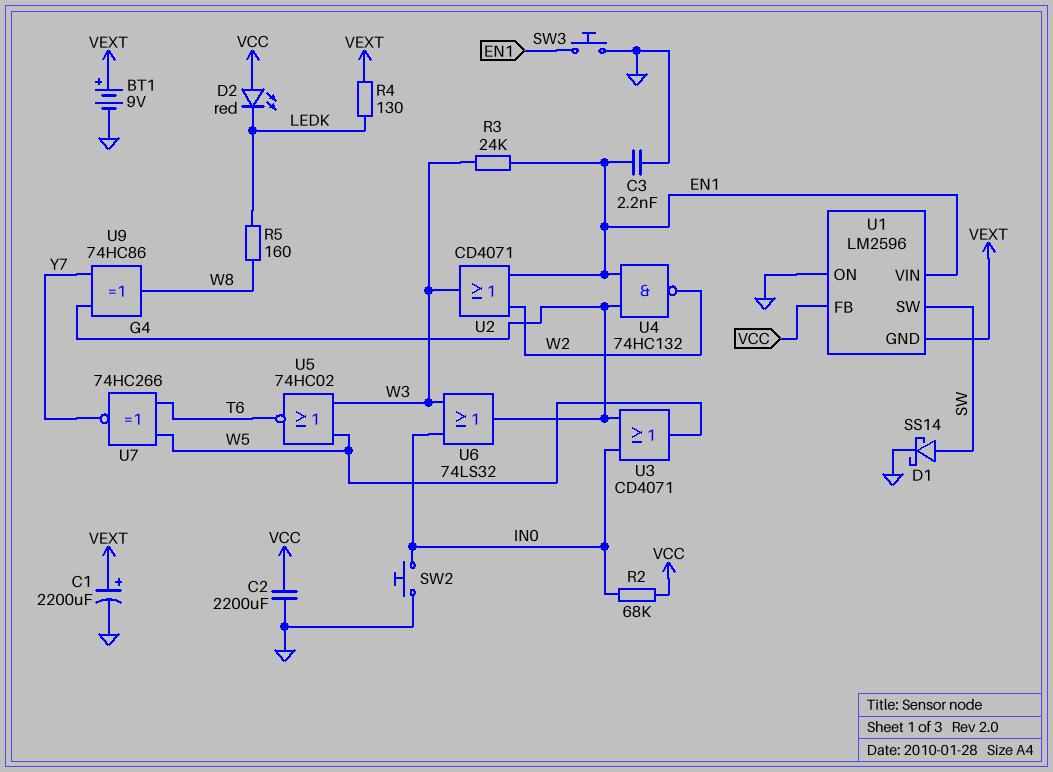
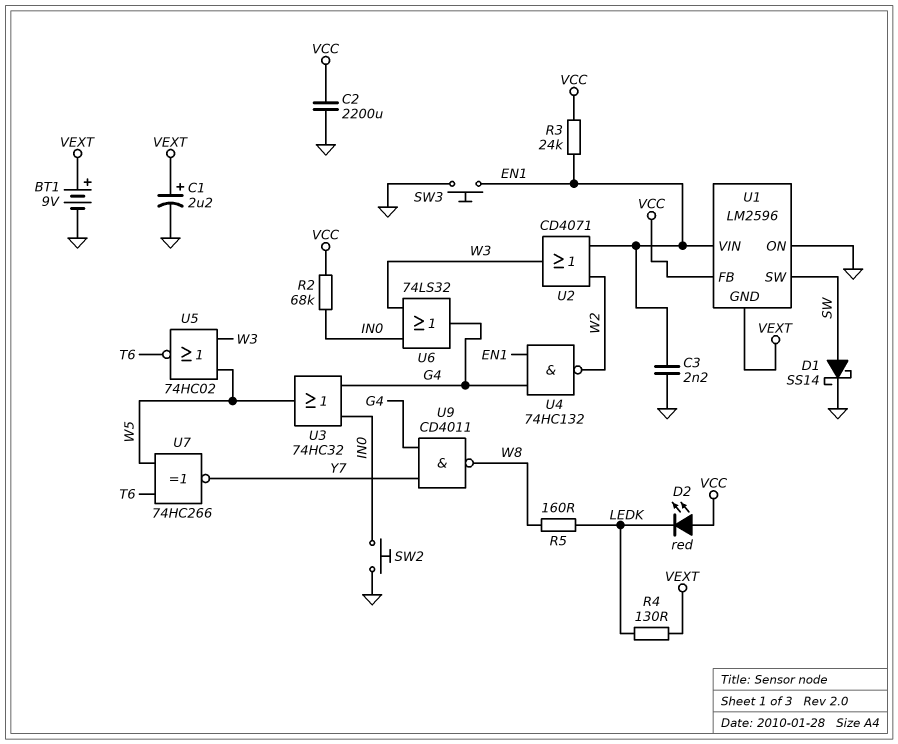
C1: 2200uF (plus VEXT, minus GND) -> 2.2uF (plus VEXT, minus GND)
R3: 24k (EN1, W3) -> 24k (EN1, VCC)
U3: OR CD4071 (in G4, in IN0, out W5) -> OR 74HC32 (in G4, in IN0, out W5)
U9: XOR 74HC86 (in G4, in Y7, out W8) -> NAND CD4011 (in G4, in Y7, out W8)

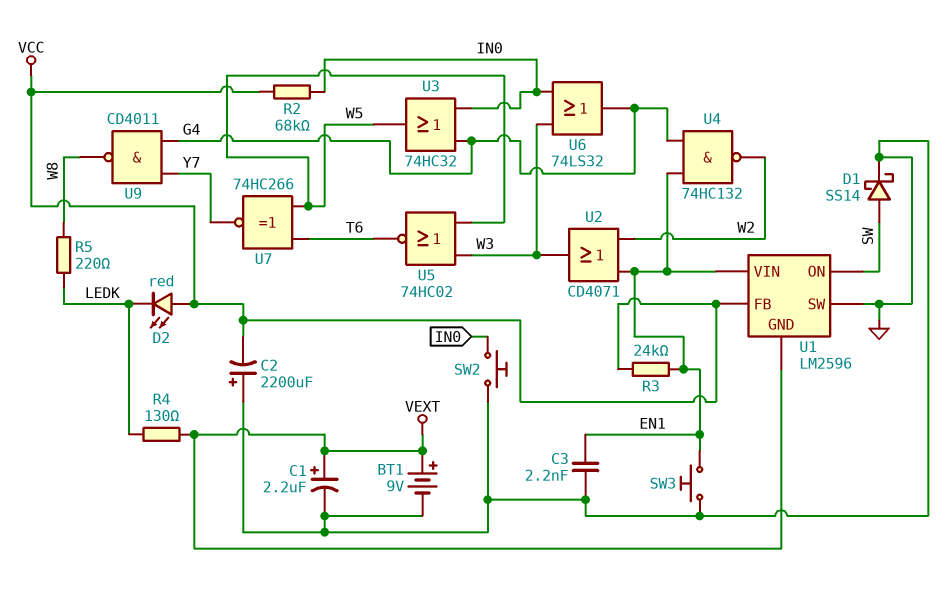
C2: 2200uF (GND, VCC) -> 2200uF (plus GND, minus VCC)
R5: 160 (LEDK, W8) -> 220 (LEDK, W8)
U1 pin ON: GND -> SW
U1 pin SW: SW -> GND

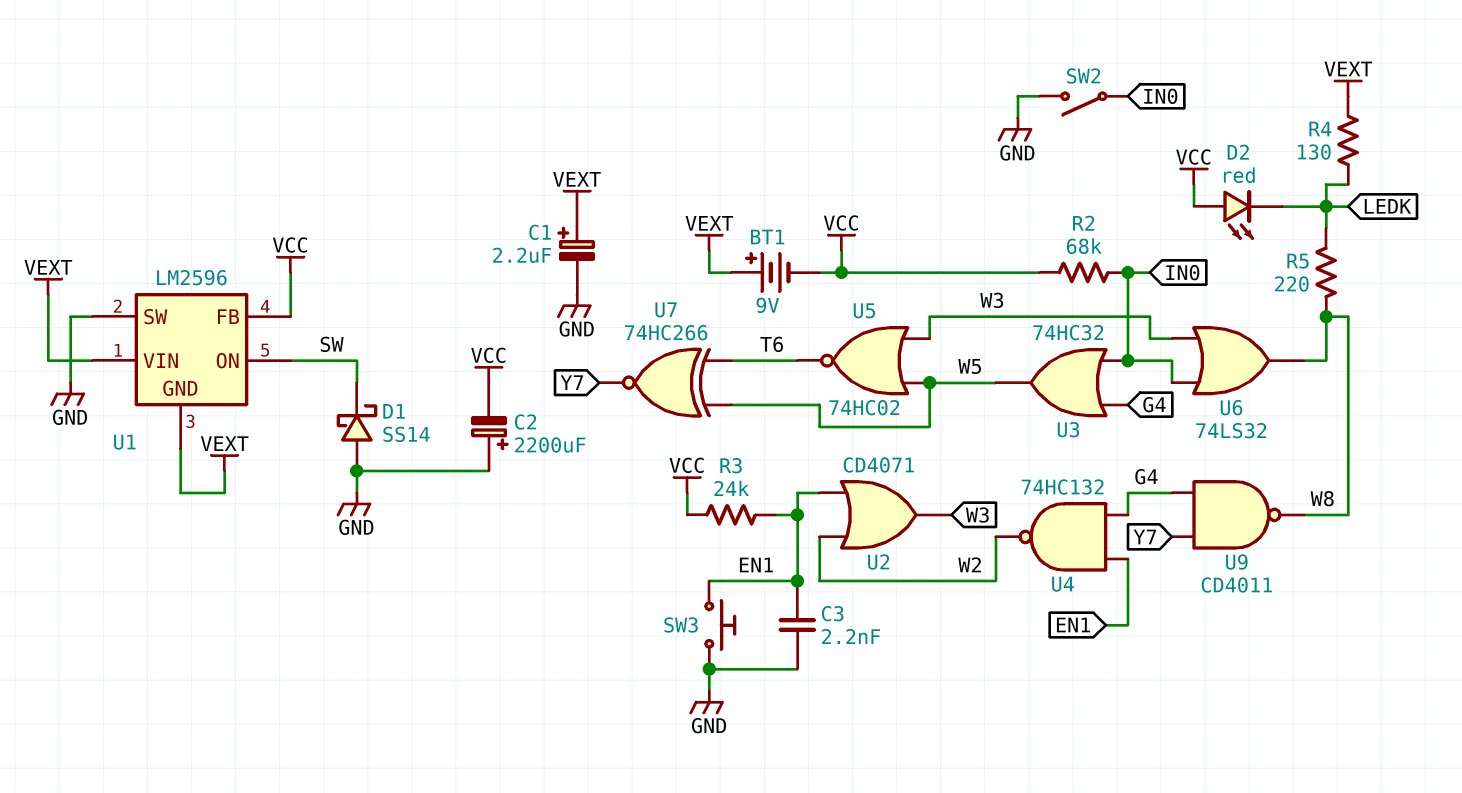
BT1: 9V (plus VEXT, minus GND) -> 9V (plus VEXT, minus VCC)
D1: schottky SS14 (A SW, K GND) -> schottky SS14 (A GND, K SW)
SW2: button (GND, IN0) -> switch (GND, IN0)
U1 pin VIN: EN1 -> VEXT
U6: OR 74LS32 (in IN0, in W3, out G4) -> OR 74LS32 (in IN0, in W3, out W8)

